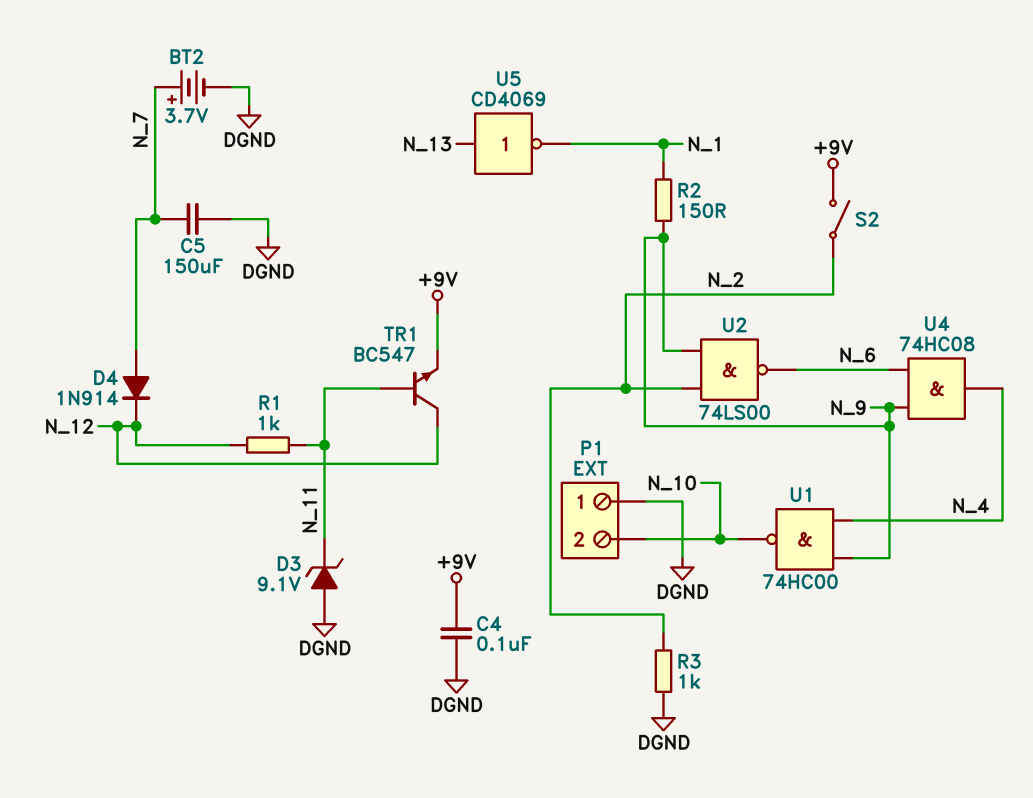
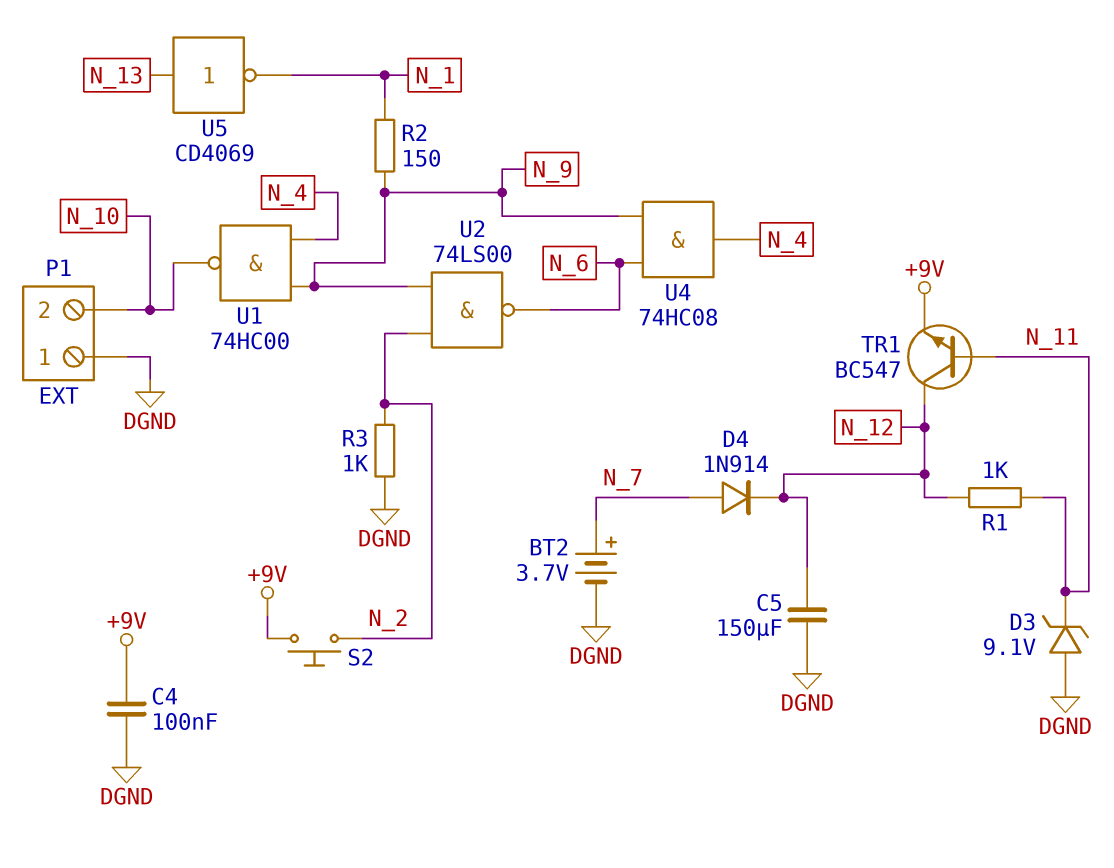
C5: 150uF (DGND, N_7) -> 150uF (DGND, N_12)
S2: switch (+9V, N_2) -> button (+9V, N_2)

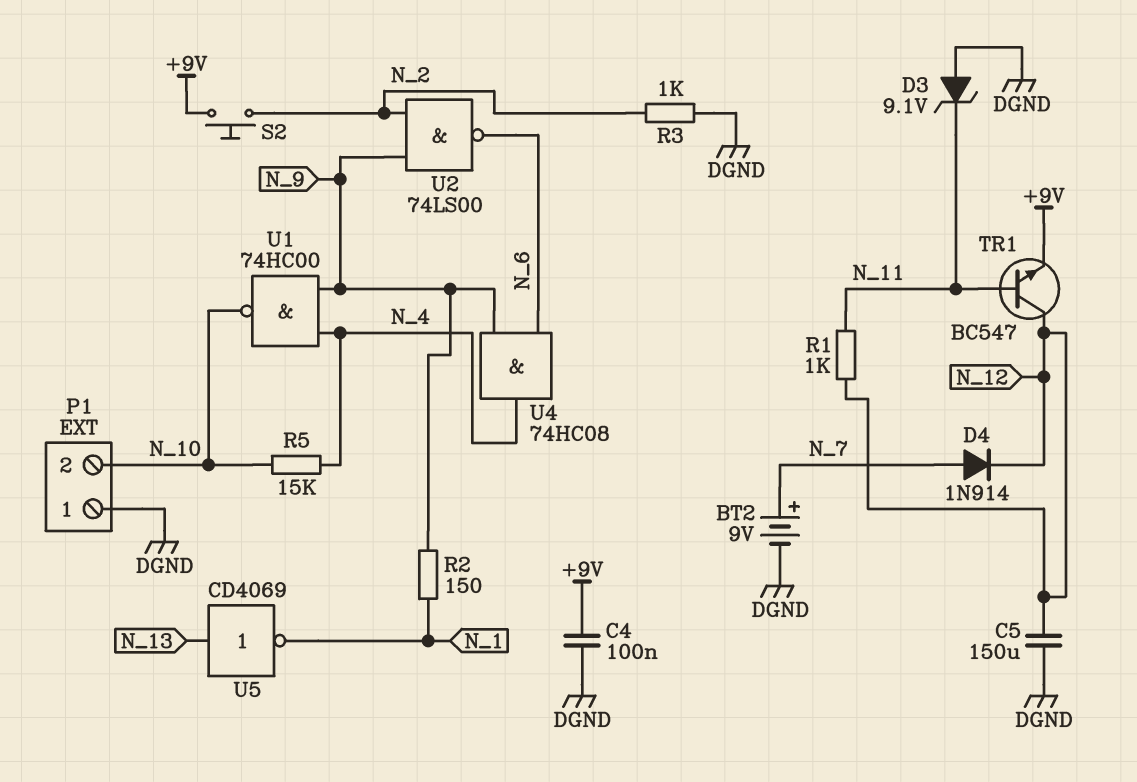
BT2: 3.7V (plus N_7, minus DGND) -> 9V (plus N_7, minus DGND)
R5: none -> 15k (N_4, N_10)

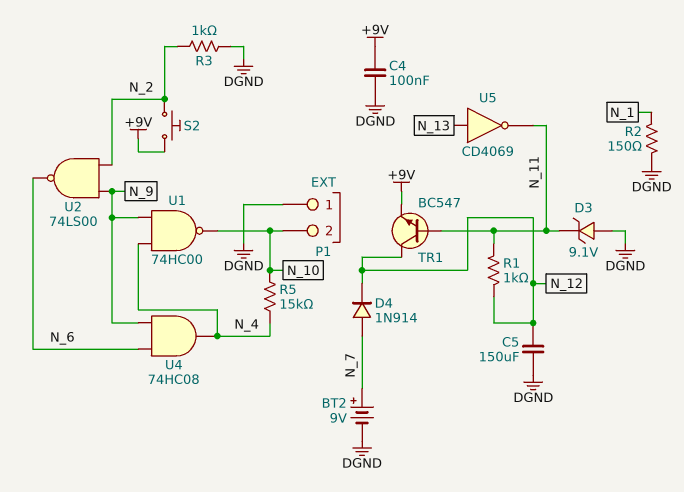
R2: 150 (N_1, N_9) -> 150 (DGND, N_1)
U5: NOT CD4069 (in N_13, out N_1) -> NOT CD4069 (in N_13, out N_11)

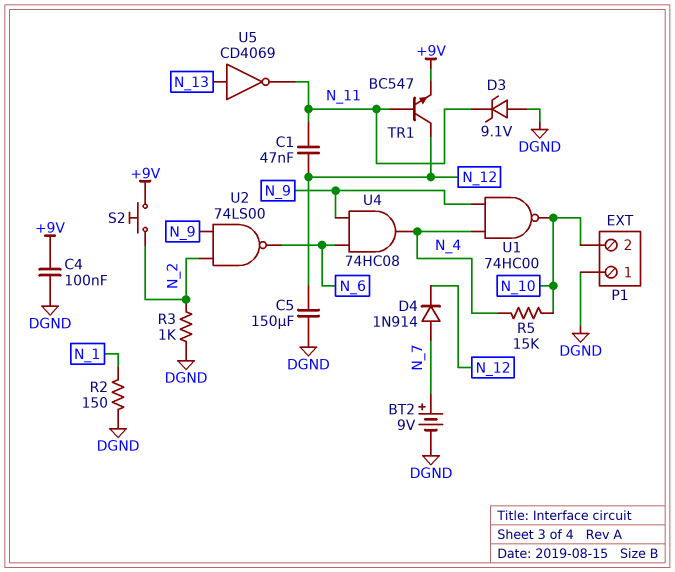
C1: none -> 47nF (N_11, N_12)
R1: 1k (N_11, N_12) -> none

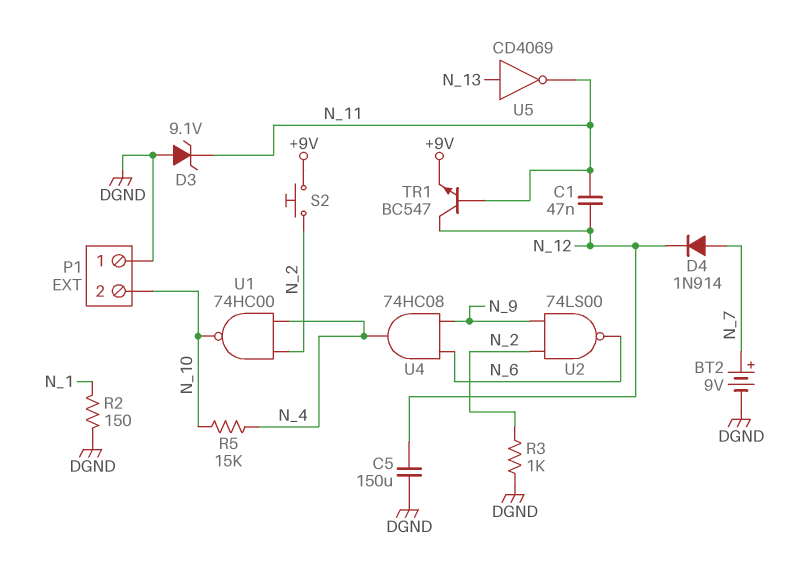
C4: 100nF (+9V, DGND) -> none
U1: NAND 74HC00 (in N_4, in N_9, out N_10) -> NAND 74HC00 (in N_2, in N_4, out N_10)

